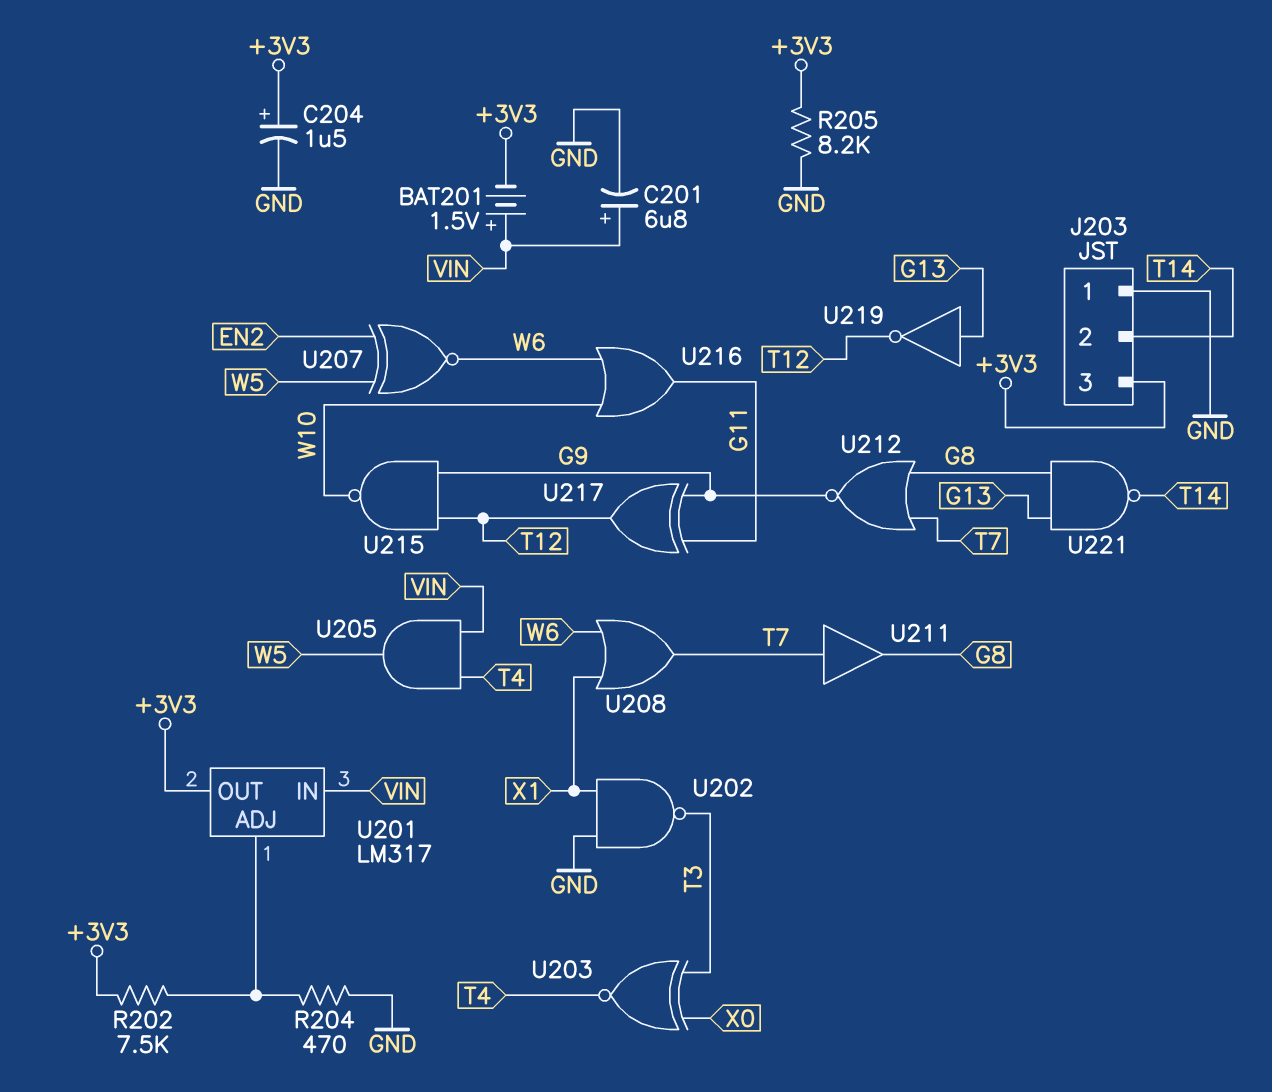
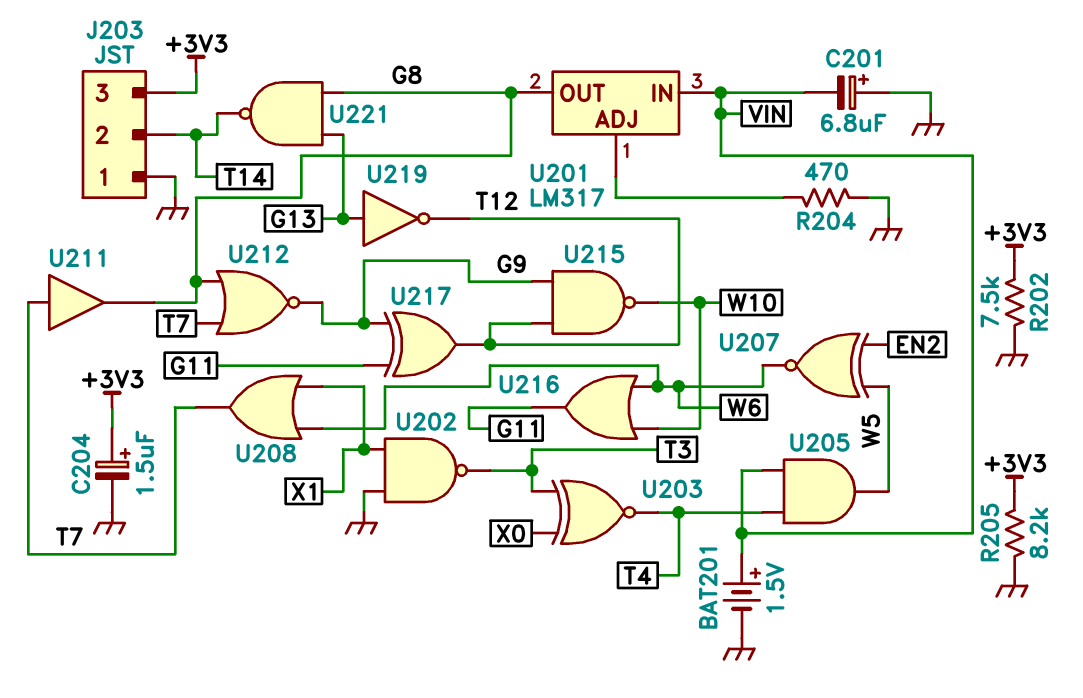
BAT201: 1.5V (plus VIN, minus +3V3) -> 1.5V (plus VIN, minus GND)
C201: 6.8uF (plus VIN, minus GND) -> 6.8uF (plus GND, minus VIN)
R202: 7.5k (+3V3, U201/ADJ) -> 7.5k (+3V3, GND)
U201 pin OUT: +3V3 -> G8

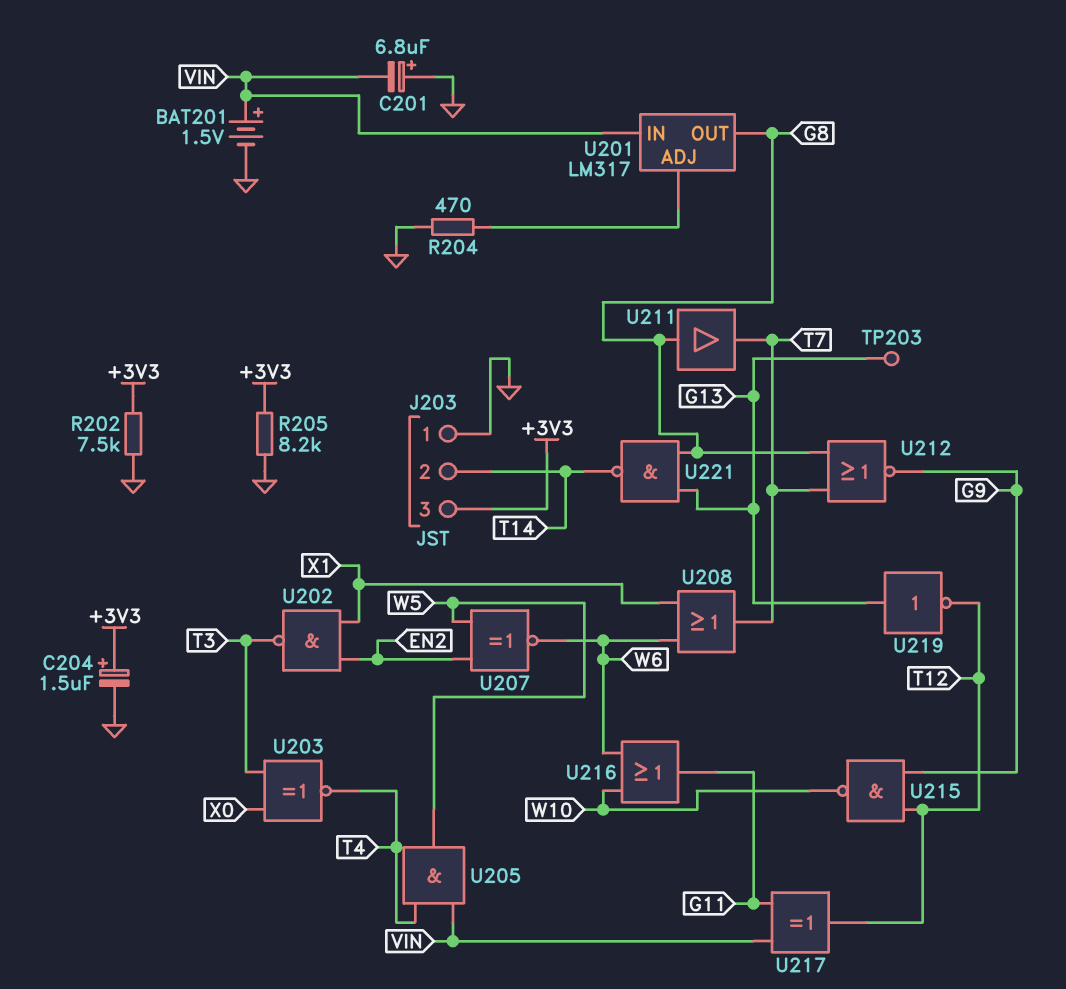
TP203: none -> test point (G13)
U202: NAND (in GND, in X1, out T3) -> NAND (in EN2, in X1, out T3)
U211: buffer (in T7, out G8) -> buffer (in G8, out T7)
U217: XOR (in G9, in G11, out T12) -> XOR (in G11, in VIN, out T12)

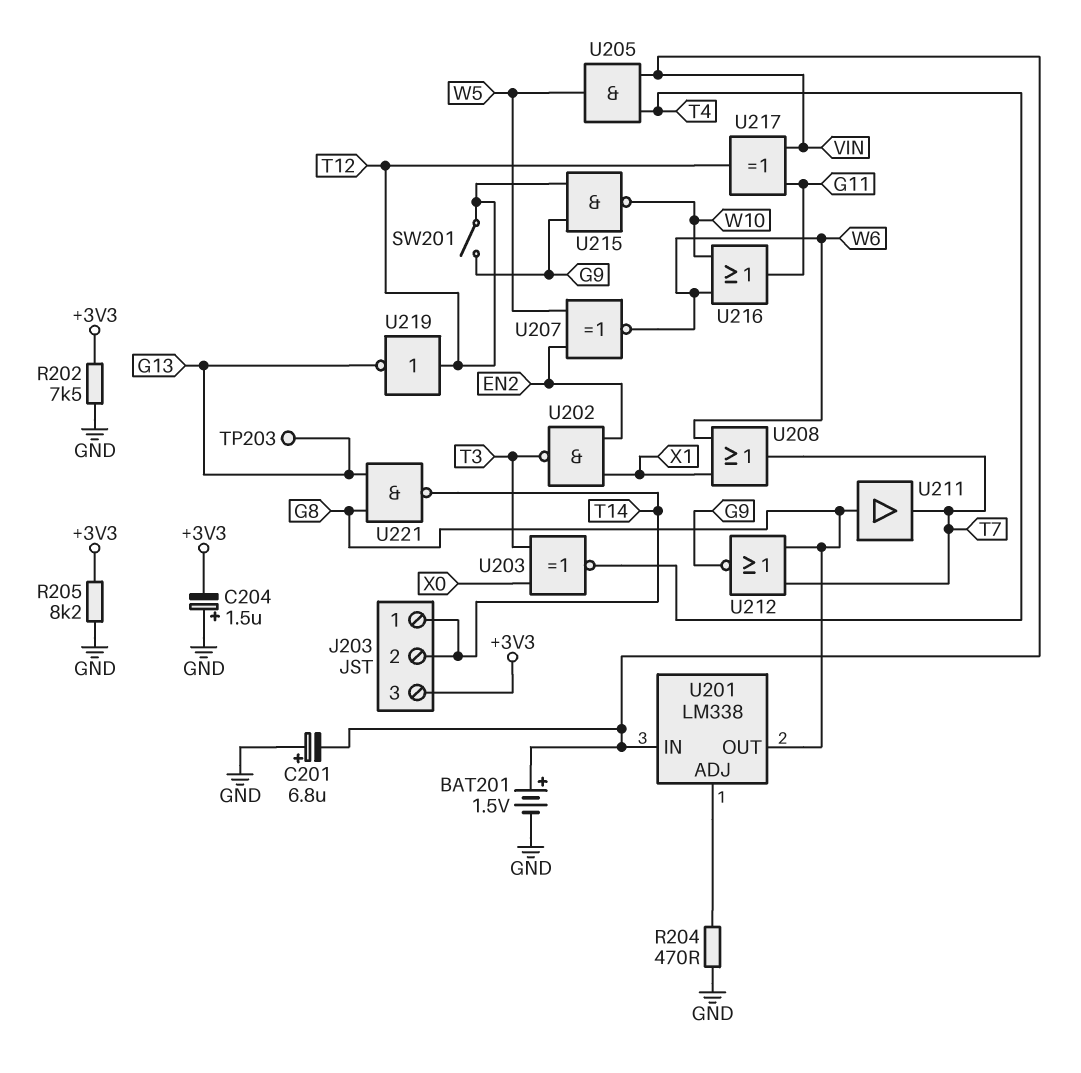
C204: 1.5uF (plus +3V3, minus GND) -> 1.5uF (plus GND, minus +3V3)
J203 pin 1: GND -> T14
SW201: none -> switch (G9, T12)
U201: LM317 -> LM338
U219: NOT (in G13, out T12) -> NOT (in T12, out G13)

